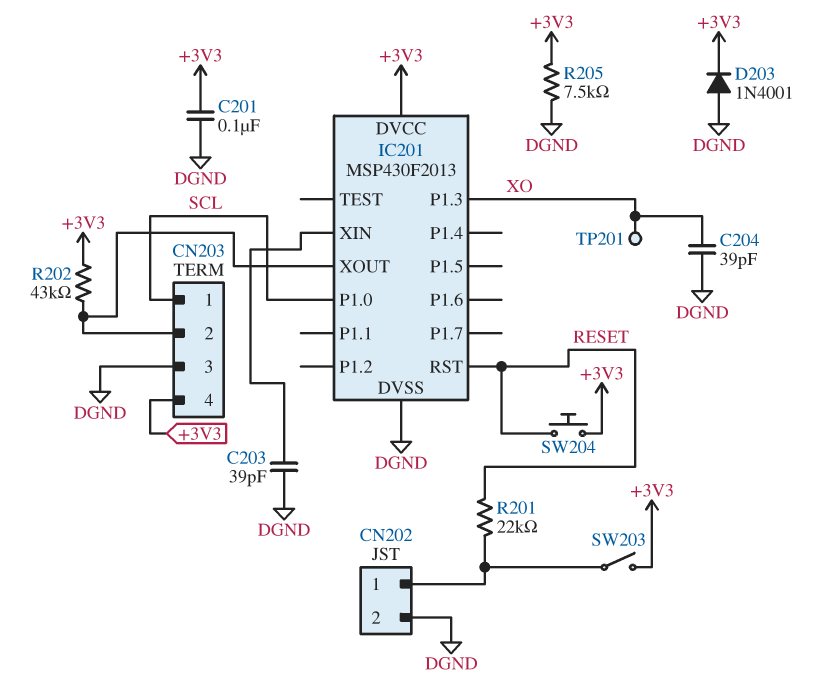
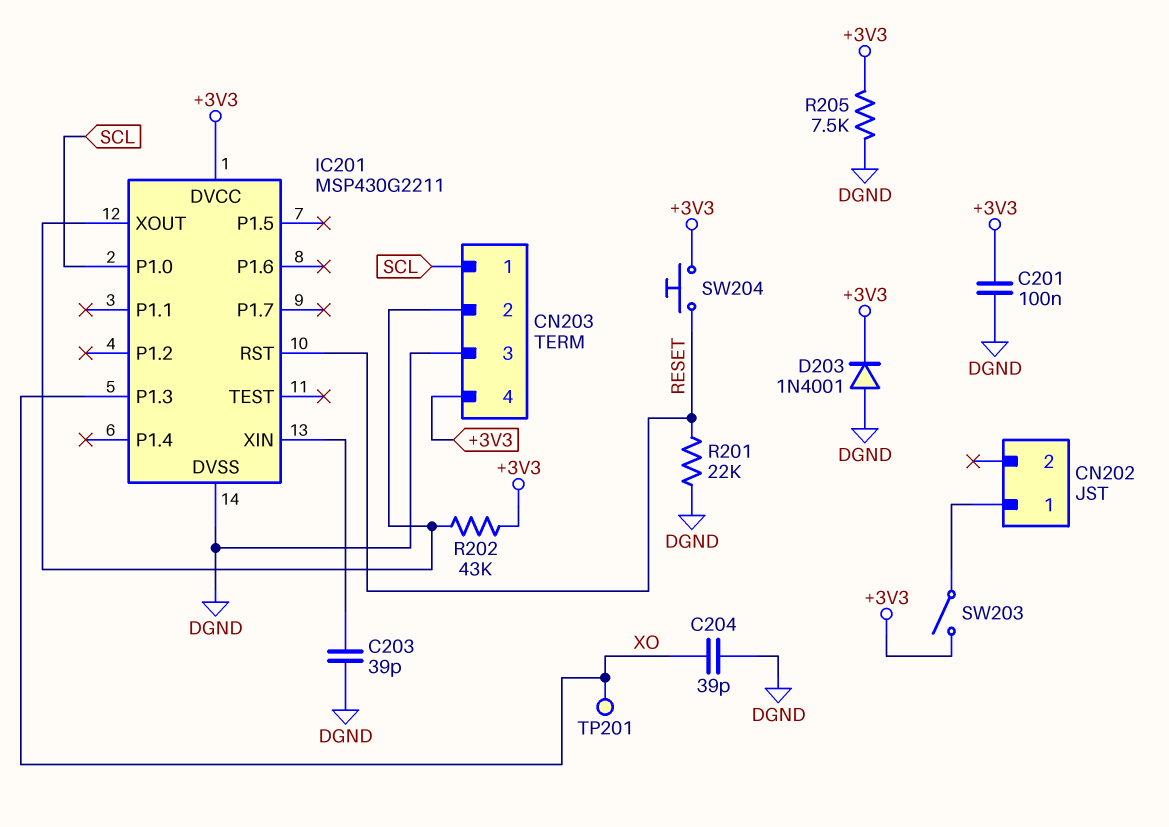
CN202 pin 2: DGND -> none
IC201: MSP430F2013 -> MSP430G2211
R201: 22k (CN202/1, RESET) -> 22k (DGND, RESET)

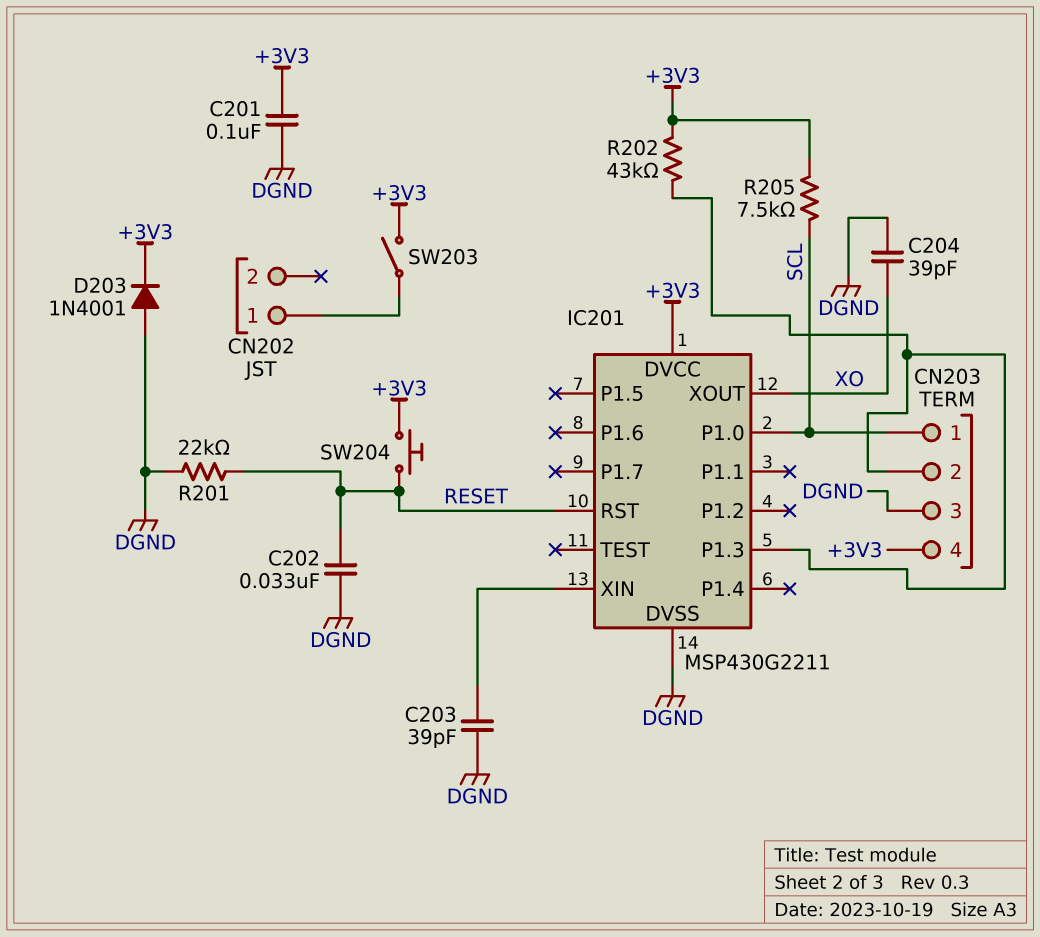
C202: none -> 33nF (DGND, RESET)
IC201 pin P1.3: XO -> CN203/2
IC201 pin XOUT: CN203/2 -> XO
R205: 7.5k (+3V3, DGND) -> 7.5k (+3V3, SCL)
TP201: test point (XO) -> none

